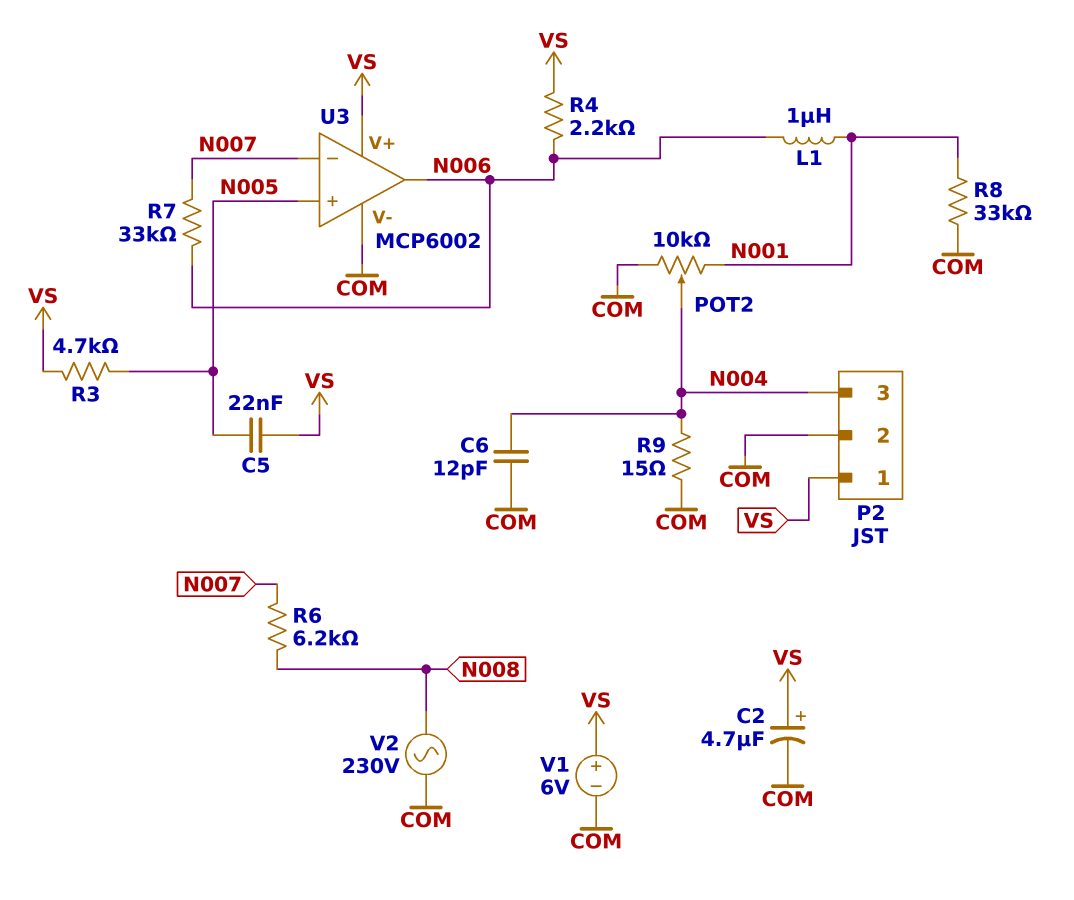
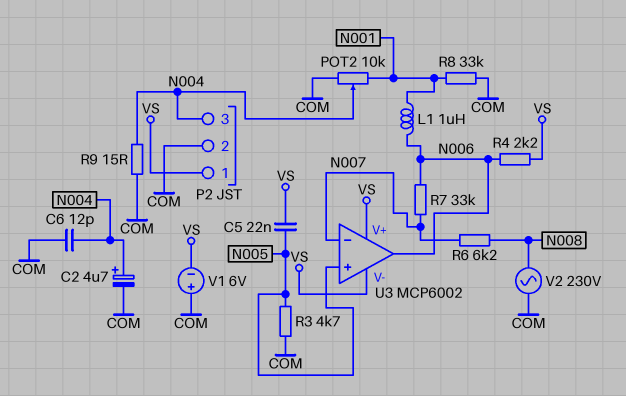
C2: 4.7uF (plus VS, minus COM) -> 4.7uF (plus N004, minus COM)
R3: 4.7k (N005, VS) -> 4.7k (COM, N005)
U3 pin V-: COM -> VS
V1: 6V (plus VS, minus COM) -> 6V (plus COM, minus VS)

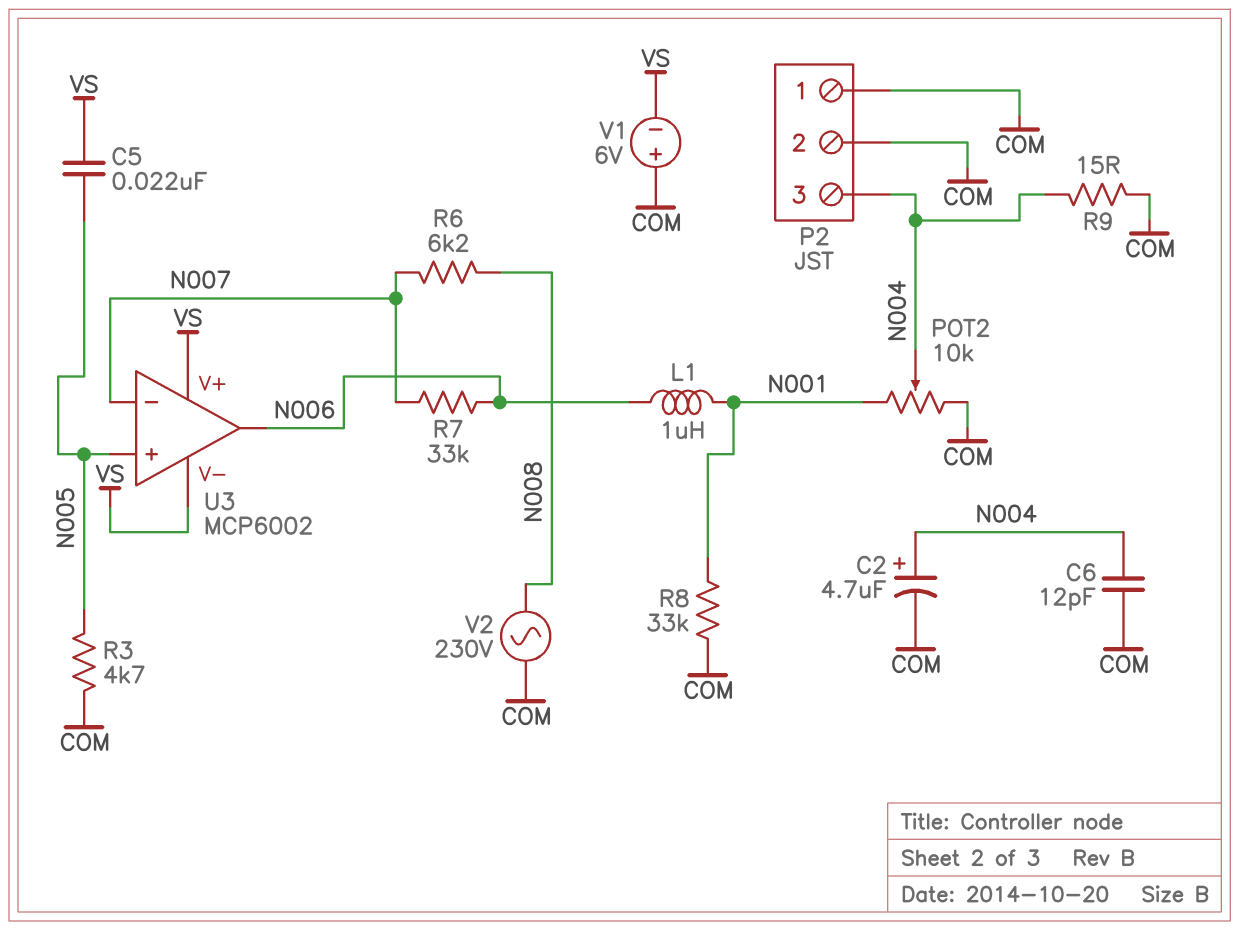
P2 pin 1: VS -> COM
R4: 2.2k (N006, VS) -> none

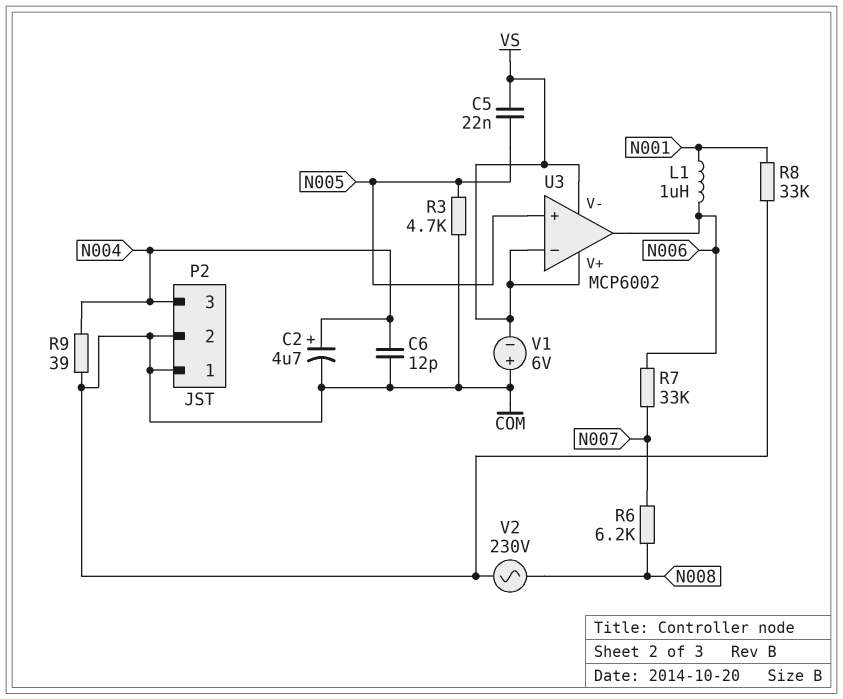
POT2: 10k (COM, N001, wiper N004) -> none
R9: 15 (COM, N004) -> 39 (COM, N004)
U3 pin in-: N007 -> VS

